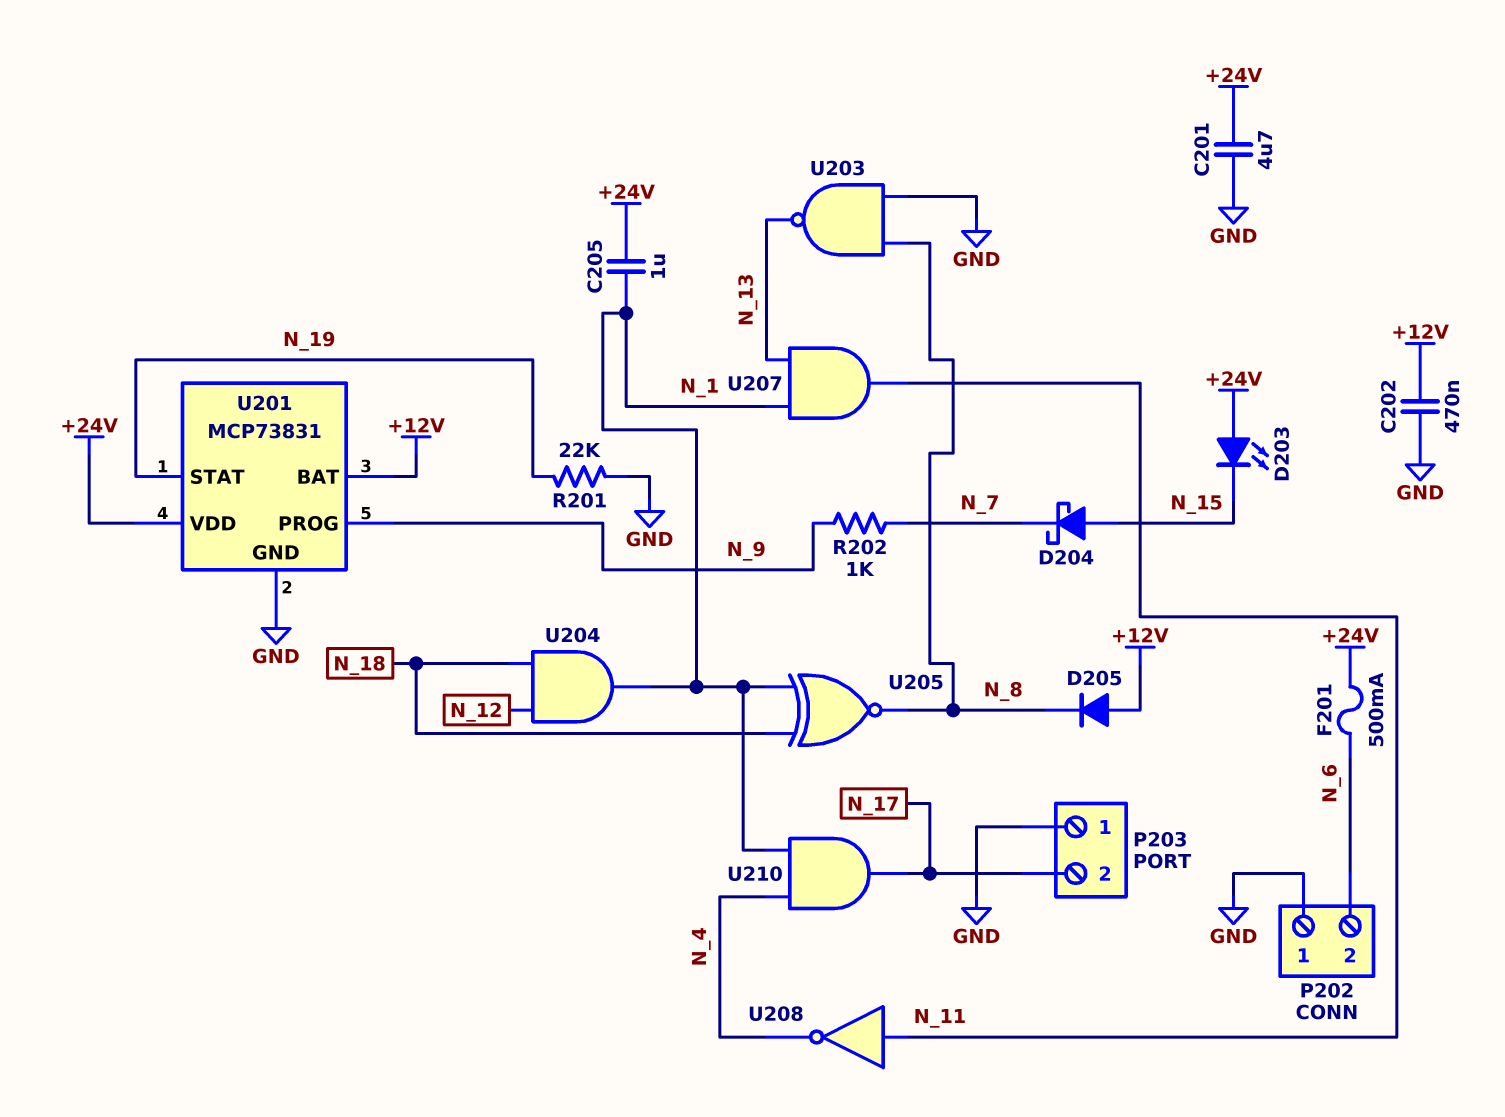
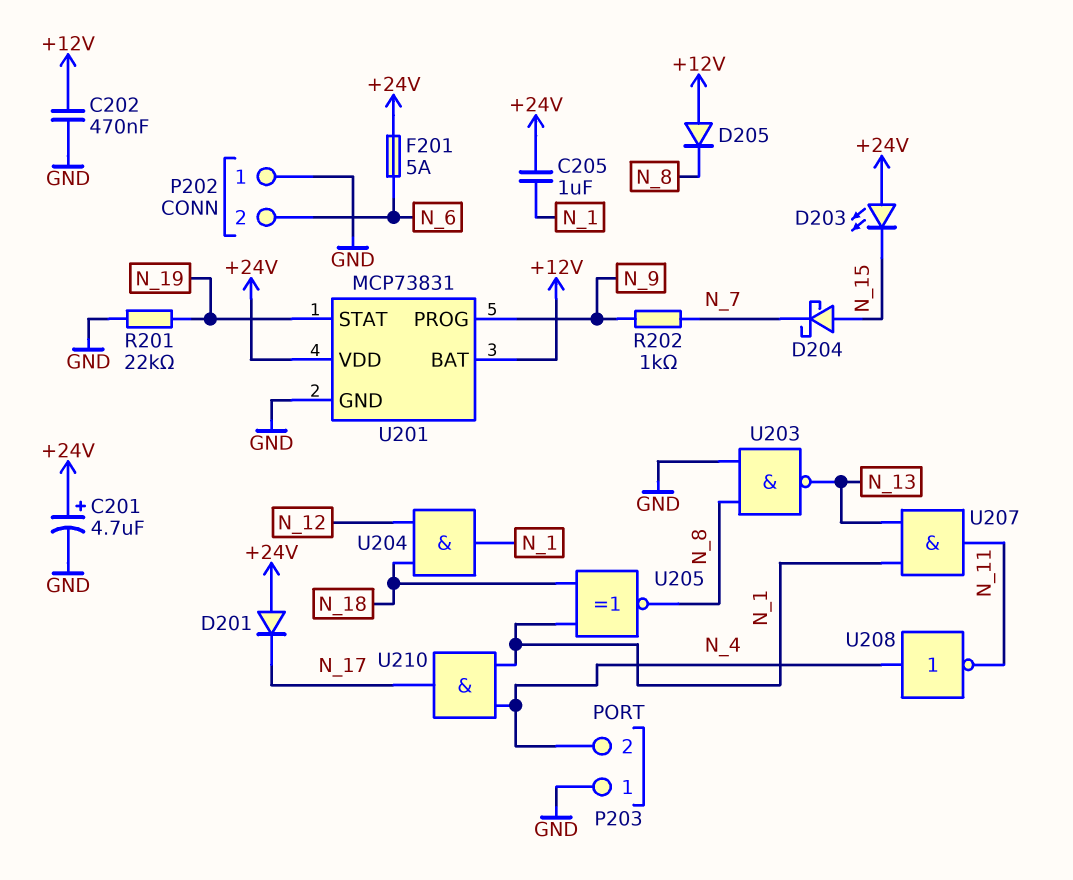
C201: 4.7uF (+24V, GND) -> 4.7uF (plus +24V, minus GND)
D201: none -> diode (A +24V, K N_17)
F201: 500mA (+24V, N_6) -> 5A (+24V, N_6)
P203 pin 2: N_17 -> N_4
U208: NOT (in N_11, out N_4) -> NOT (in N_4, out N_11)

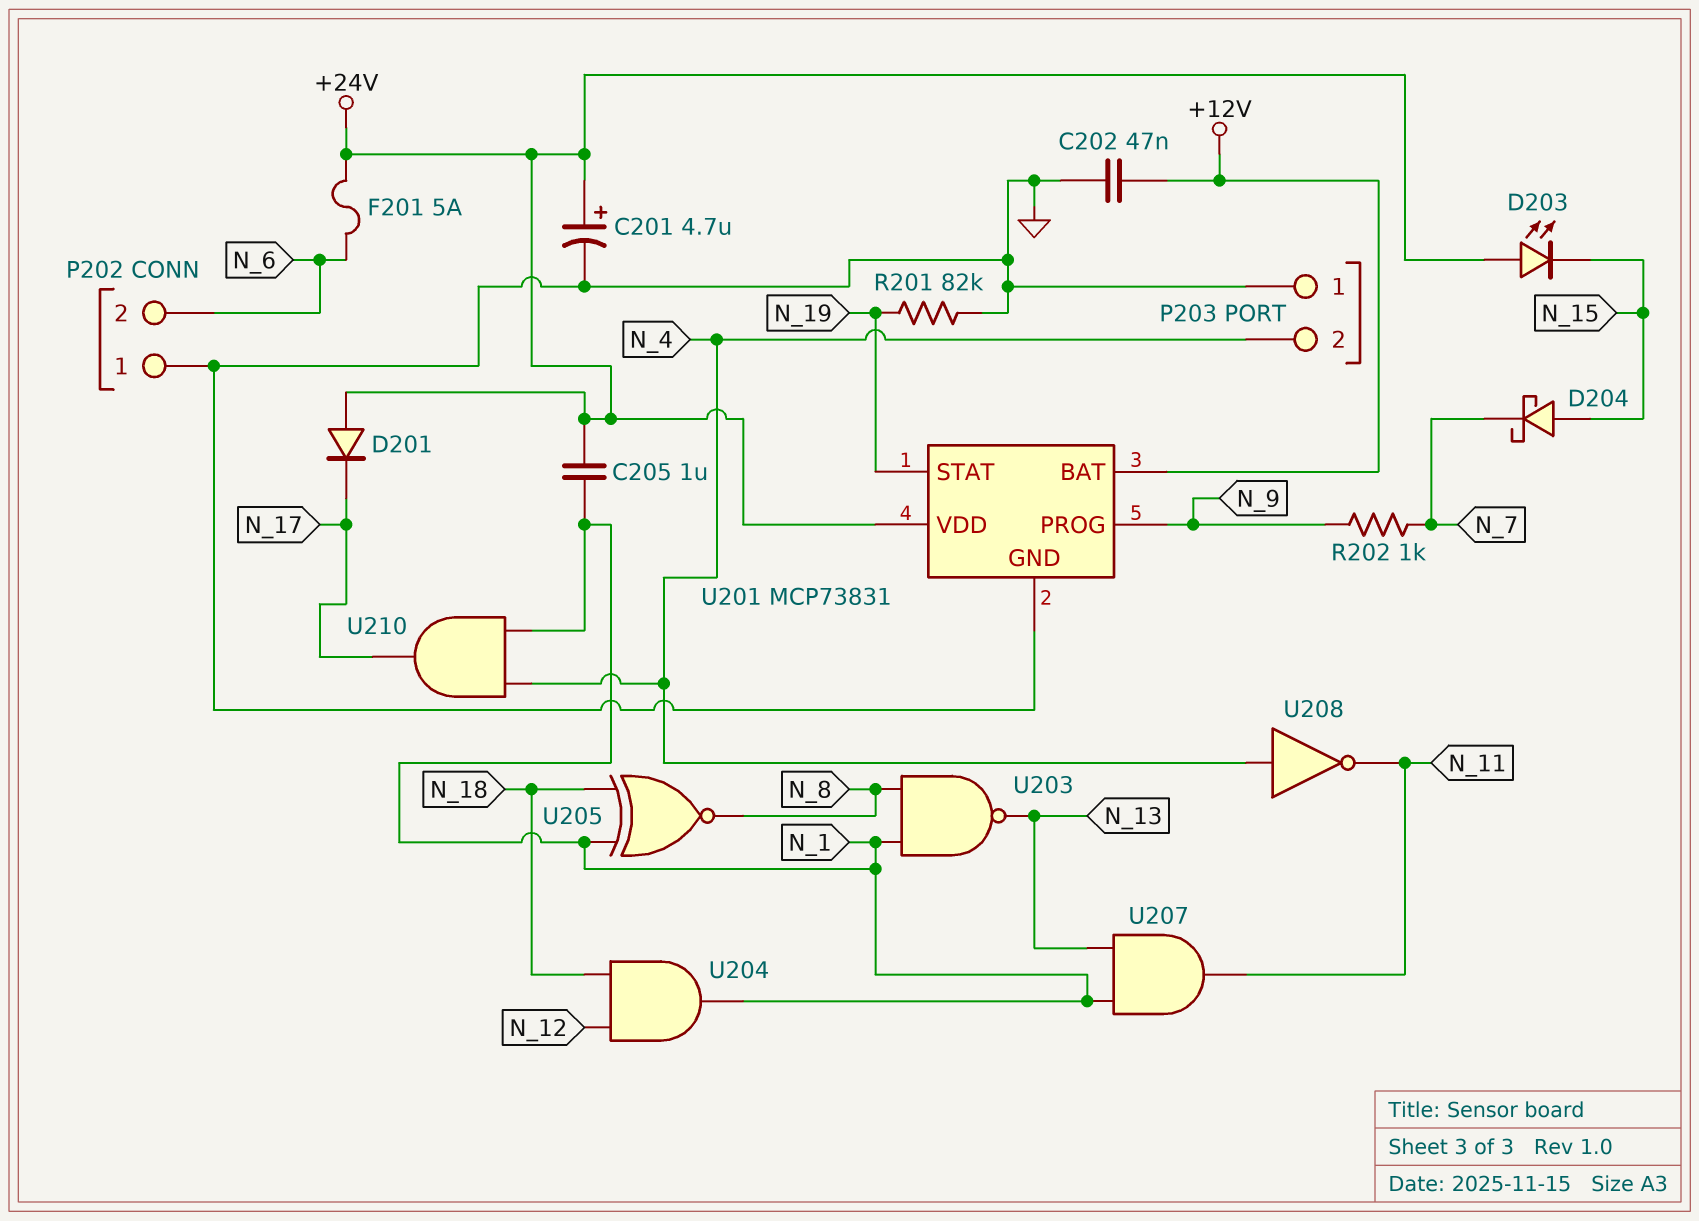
C202: 470nF (+12V, GND) -> 47nF (+12V, GND)
D205: diode (A +12V, K N_8) -> none
R201: 22k (GND, N_19) -> 82k (GND, N_19)
U203: NAND (in GND, in N_8, out N_13) -> NAND (in N_1, in N_8, out N_13)

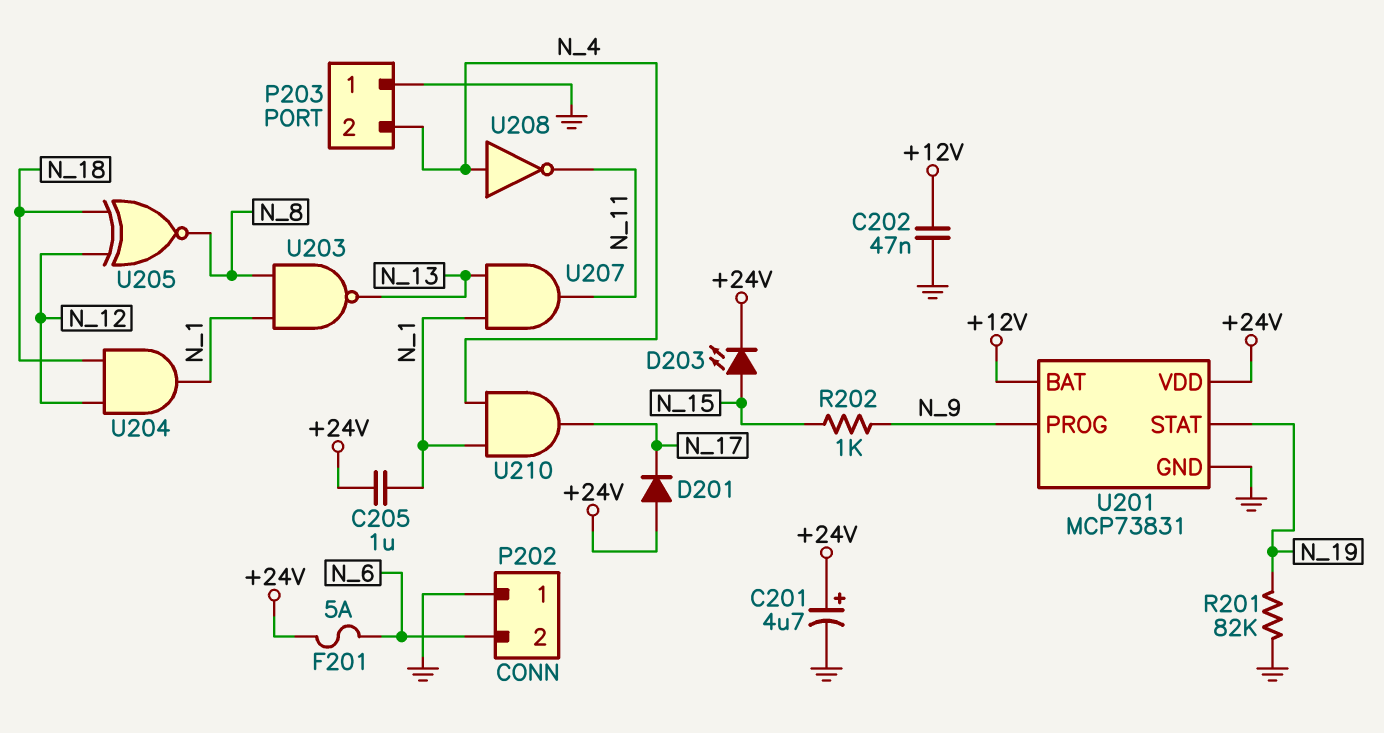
D203: LED (A +24V, K N_15) -> LED (A N_15, K +24V)
D204: schottky (A N_15, K N_7) -> none
R202: 1k (N_7, N_9) -> 1k (N_9, N_15)
U205: XNOR (in N_1, in N_18, out N_8) -> XNOR (in N_12, in N_18, out N_8)

